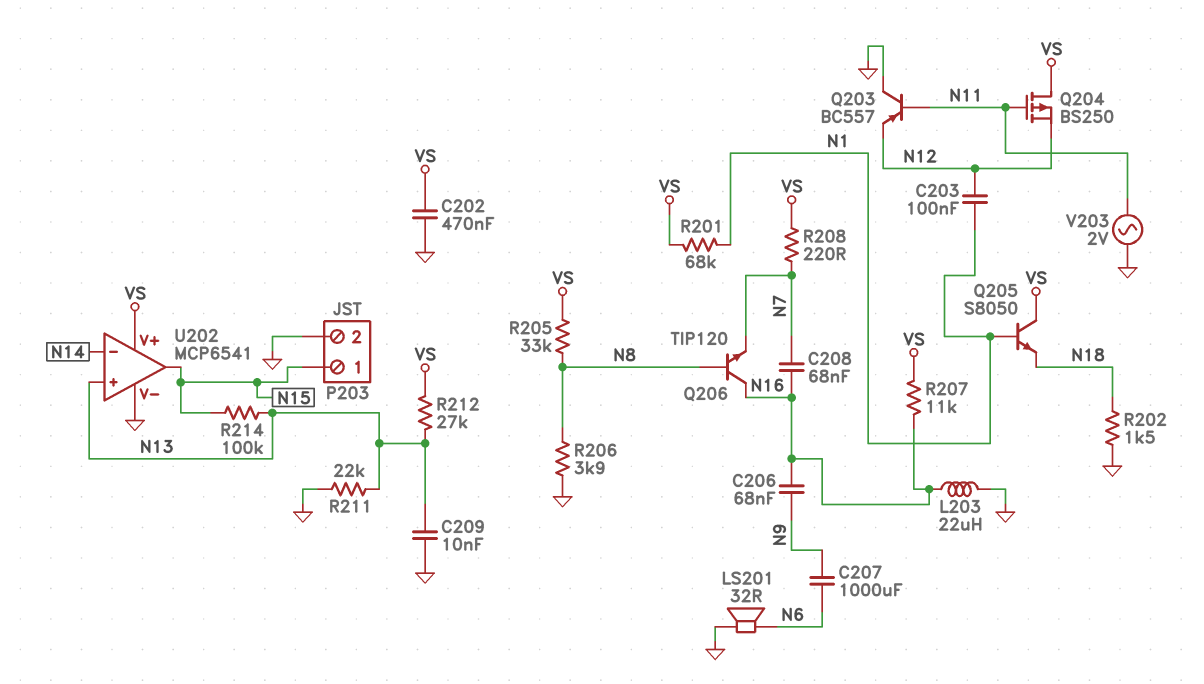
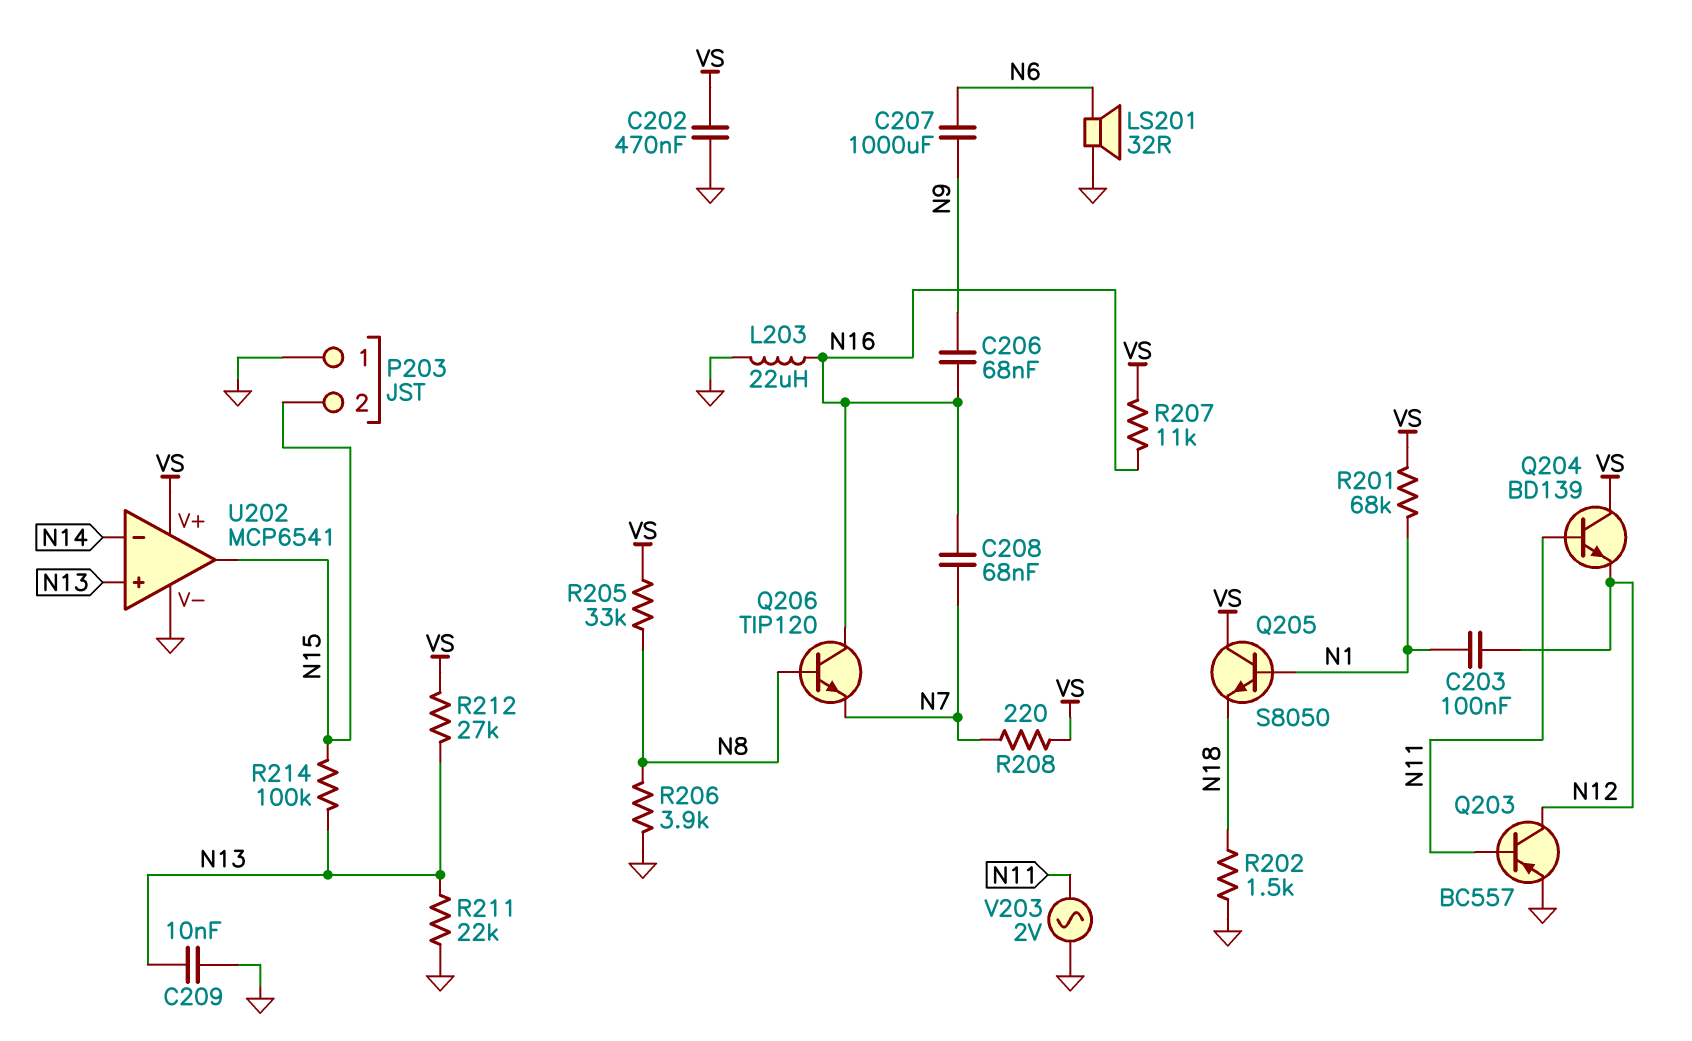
P203 pin 1: N15 -> GND
P203 pin 2: GND -> N15
Q203: PNP BC557 (B N11, C GND, E N12) -> PNP BC557 (B N11, C N12, E GND)
Q204: PMOS BS250 (G N11, D VS, S N12) -> NPN BD139 (B N11, C VS, E N12)

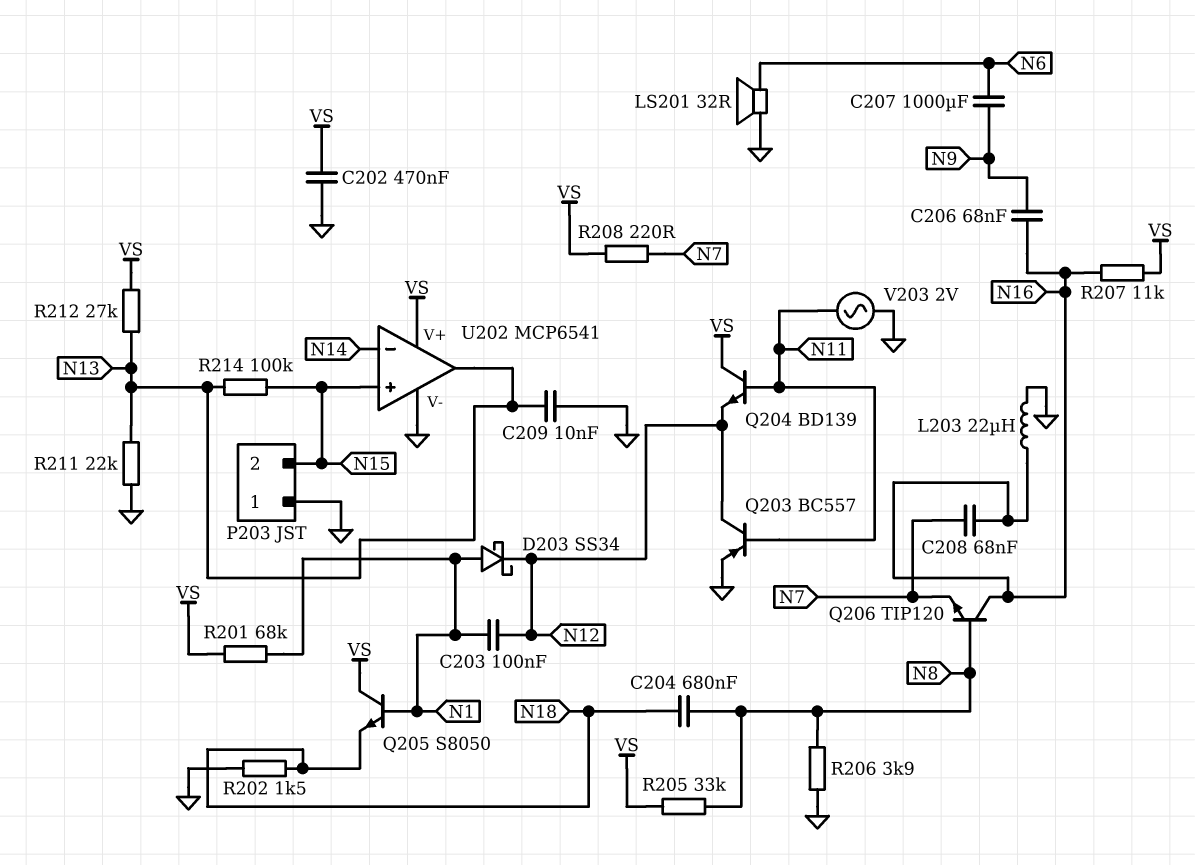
C204: none -> 680nF (N8, N18)
D203: none -> schottky SS34 (A N1, K N12)
U202 pin in+: N13 -> N15
U202 pin out: N15 -> N13

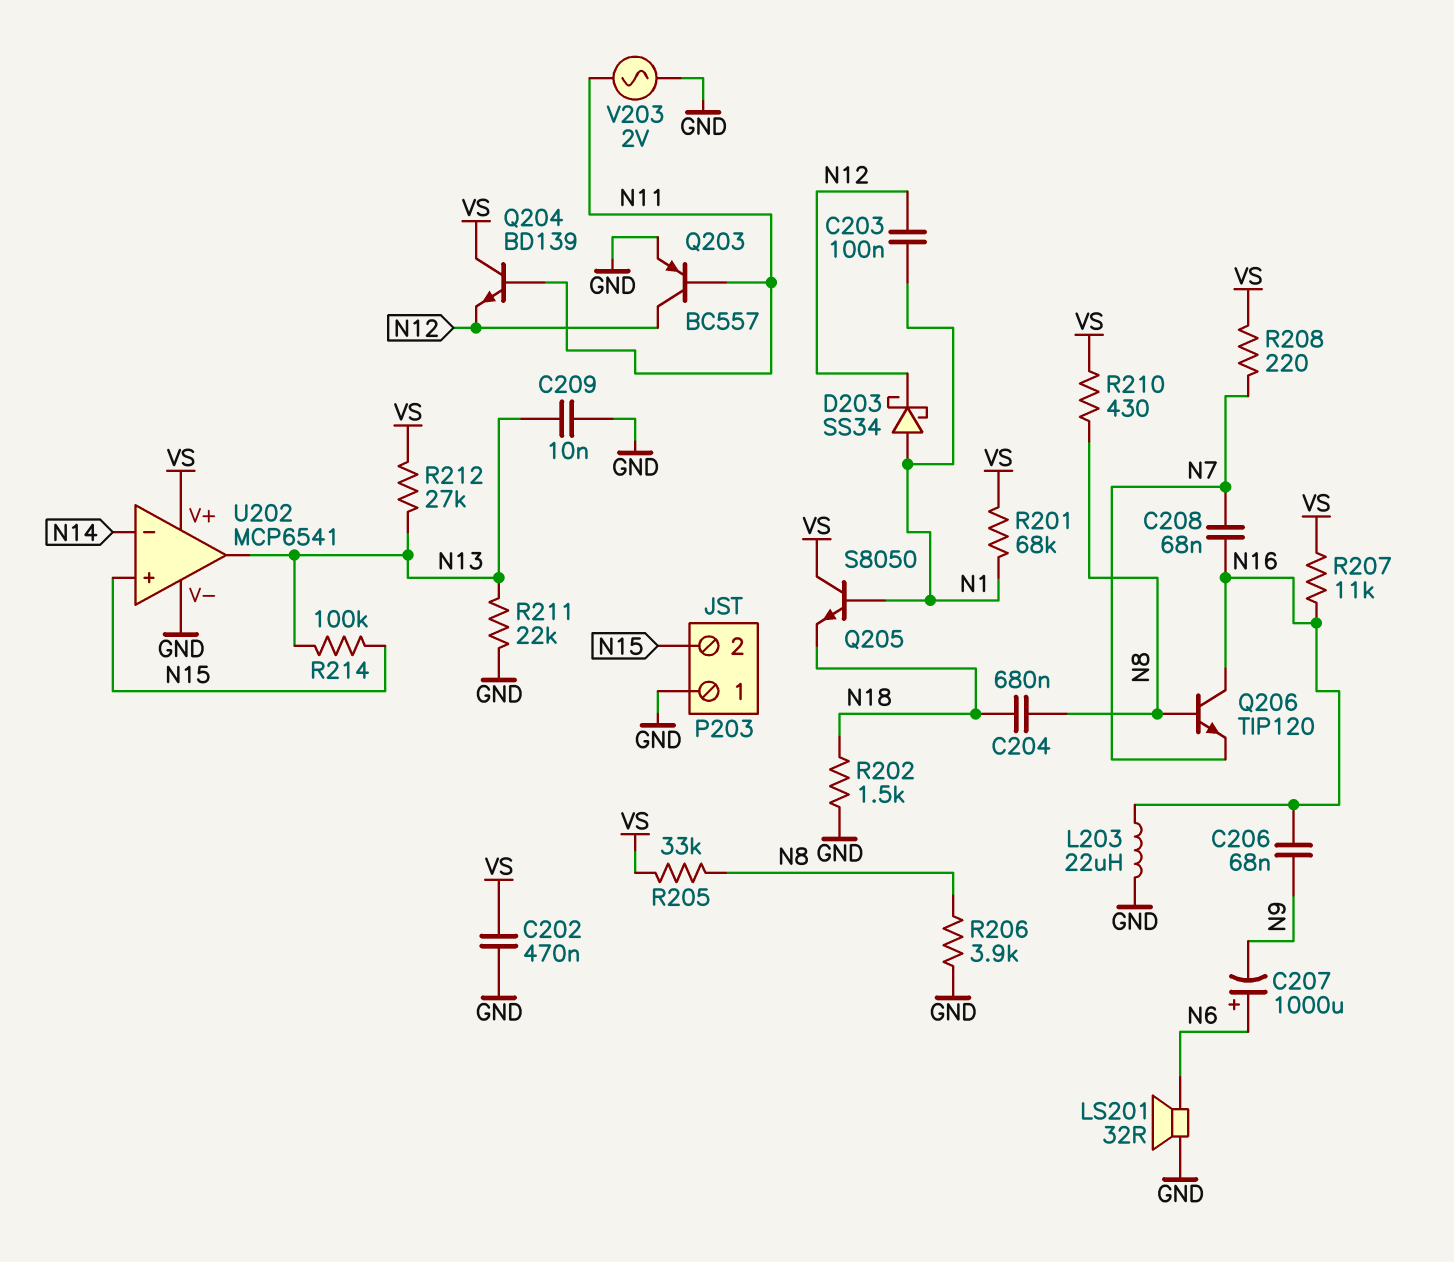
C207: 1000uF (N6, N9) -> 1000uF (plus N6, minus N9)
R210: none -> 430 (N8, VS)

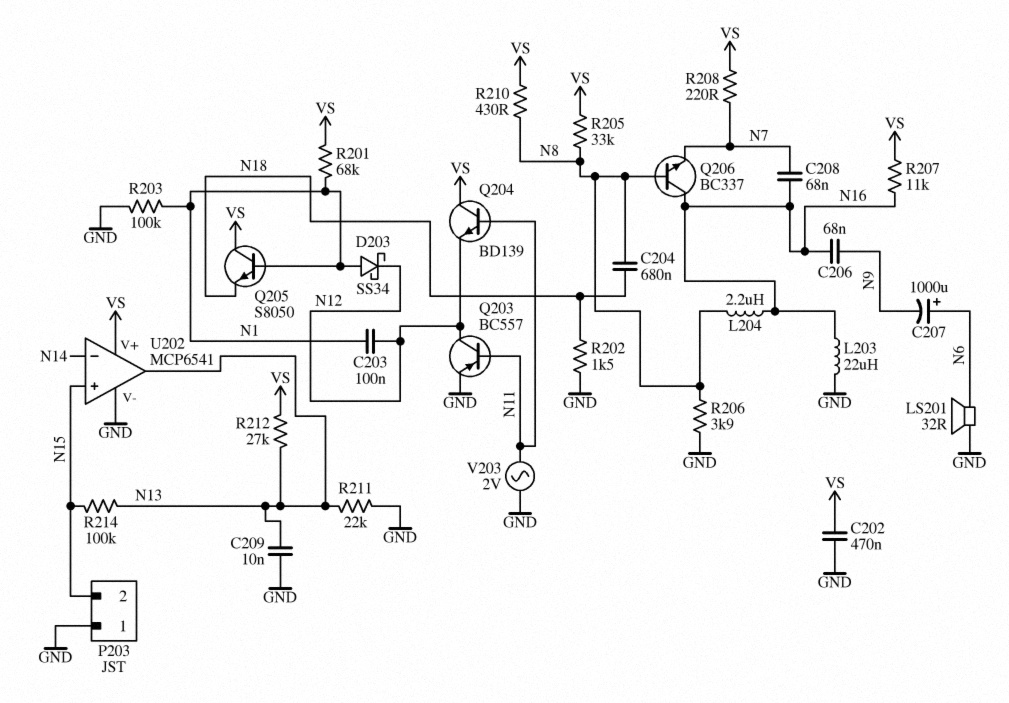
L204: none -> 2.2uH (N8, N16)
Q206: NPN TIP120 (B N8, C N16, E N7) -> NPN BC337 (B N8, C N16, E N7)
R203: none -> 100k (GND, N1)

